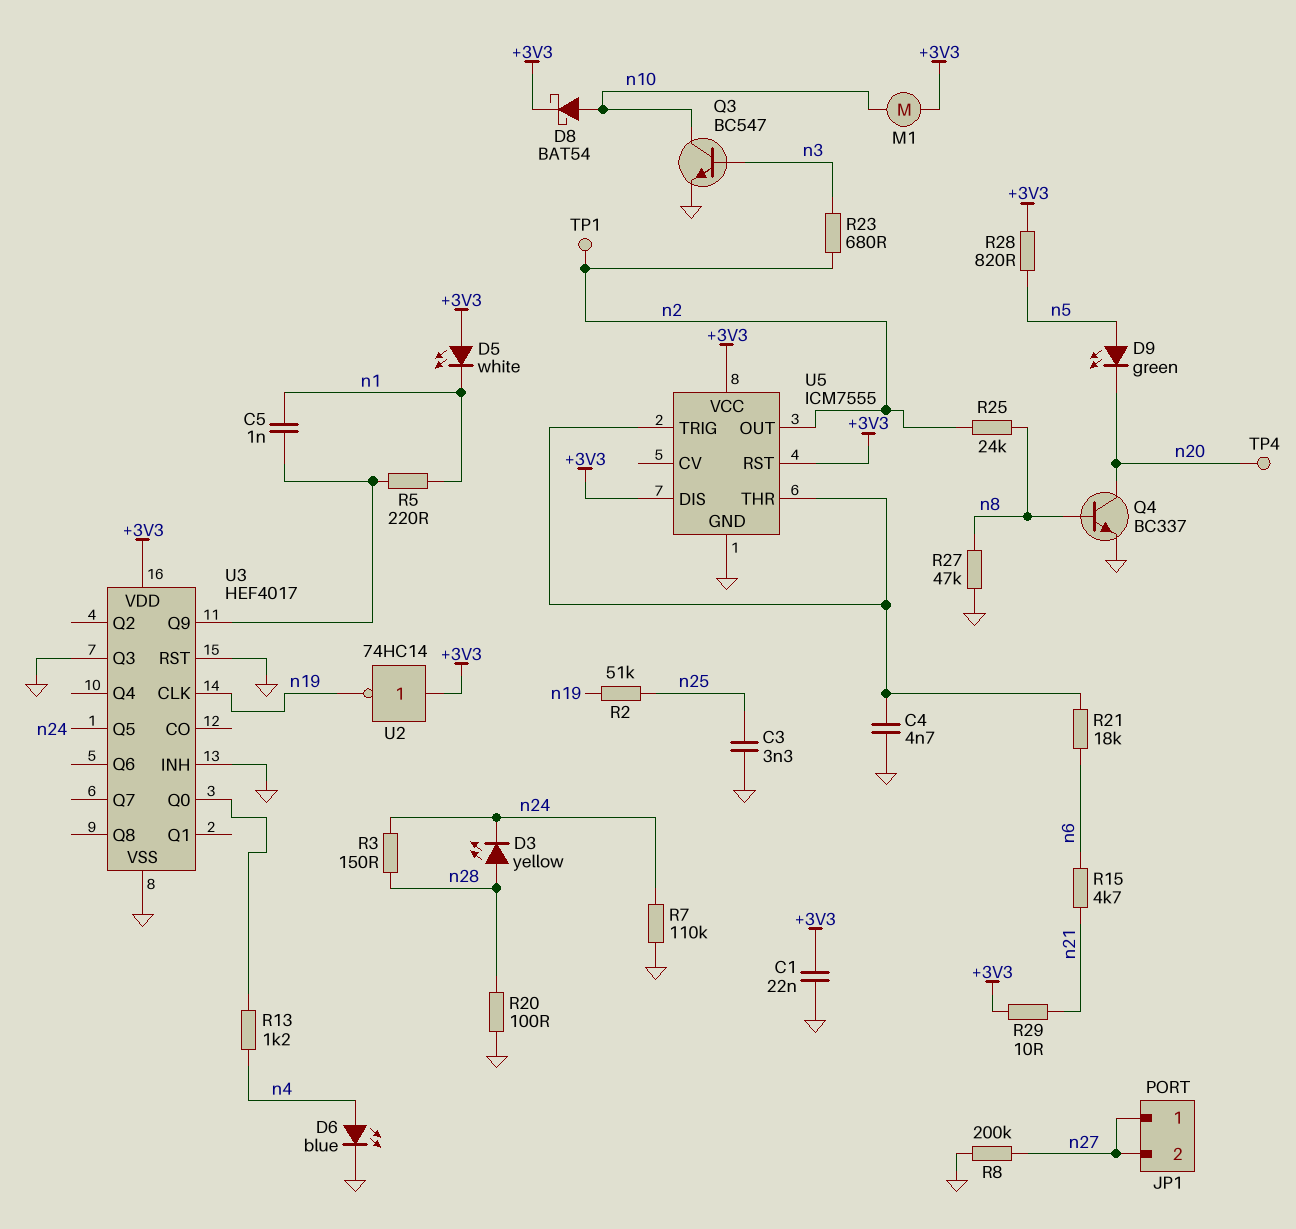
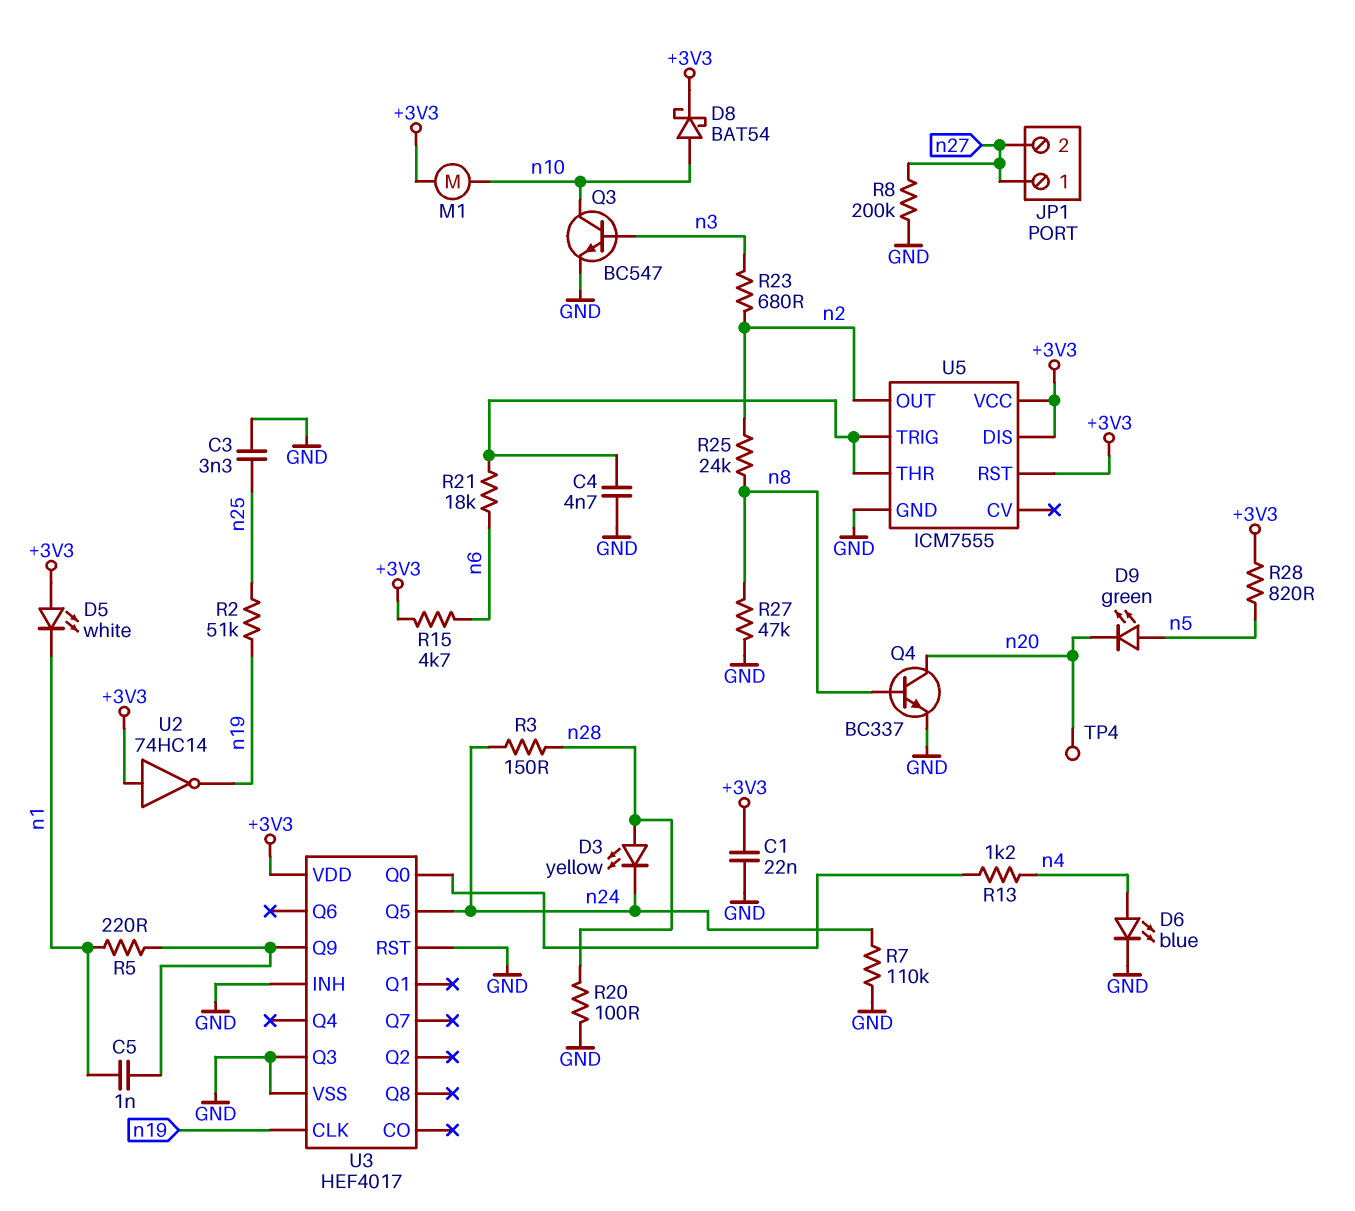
R15: 4.7k (n6, n21) -> 4.7k (+3V3, n6)
R29: 10 (+3V3, n21) -> none
TP1: test point (n2) -> none

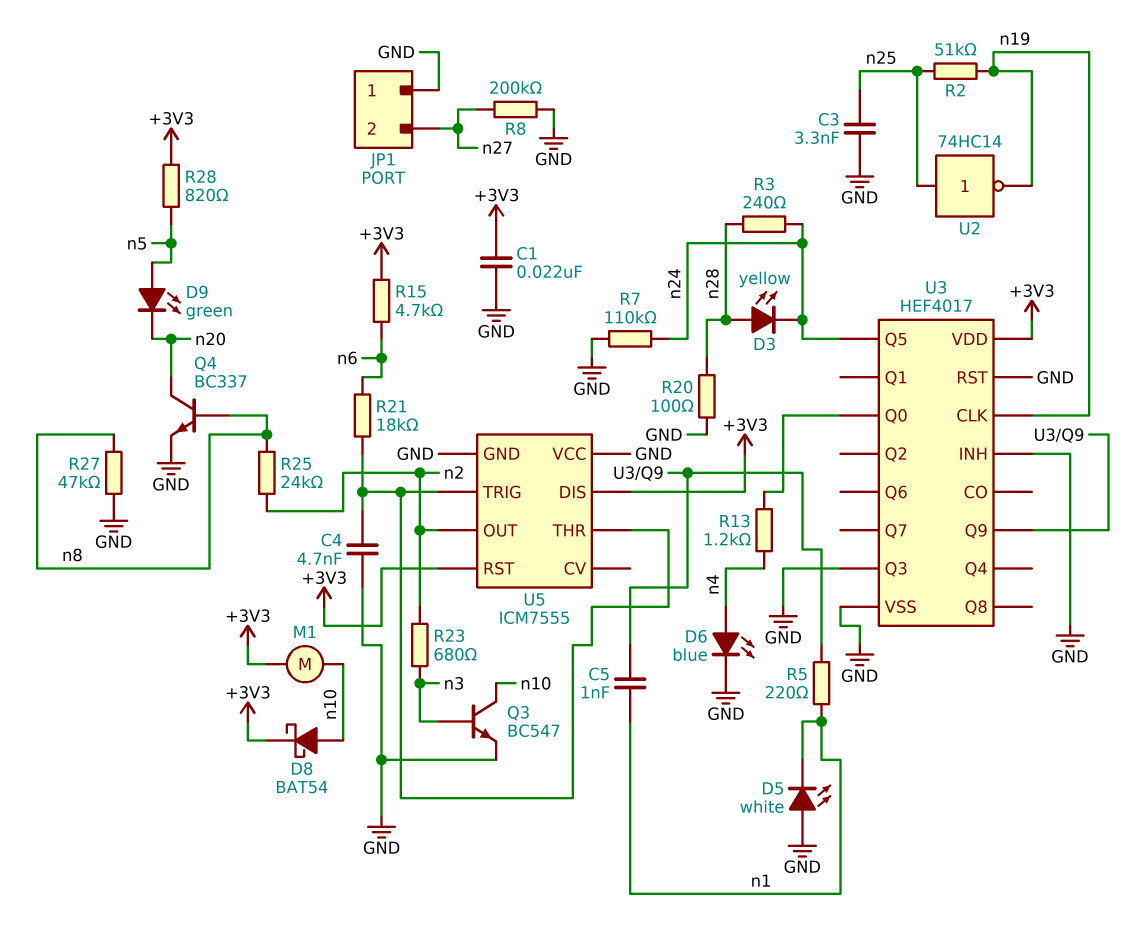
D5: LED white (A +3V3, K n1) -> LED white (A GND, K n1)
JP1 pin 1: n27 -> GND
R3: 150 (n24, n28) -> 240 (n24, n28)
TP4: test point (n20) -> none
U2: NOT 74HC14 (in +3V3, out n19) -> NOT 74HC14 (in n25, out n19)
U5 pin VCC: +3V3 -> GND

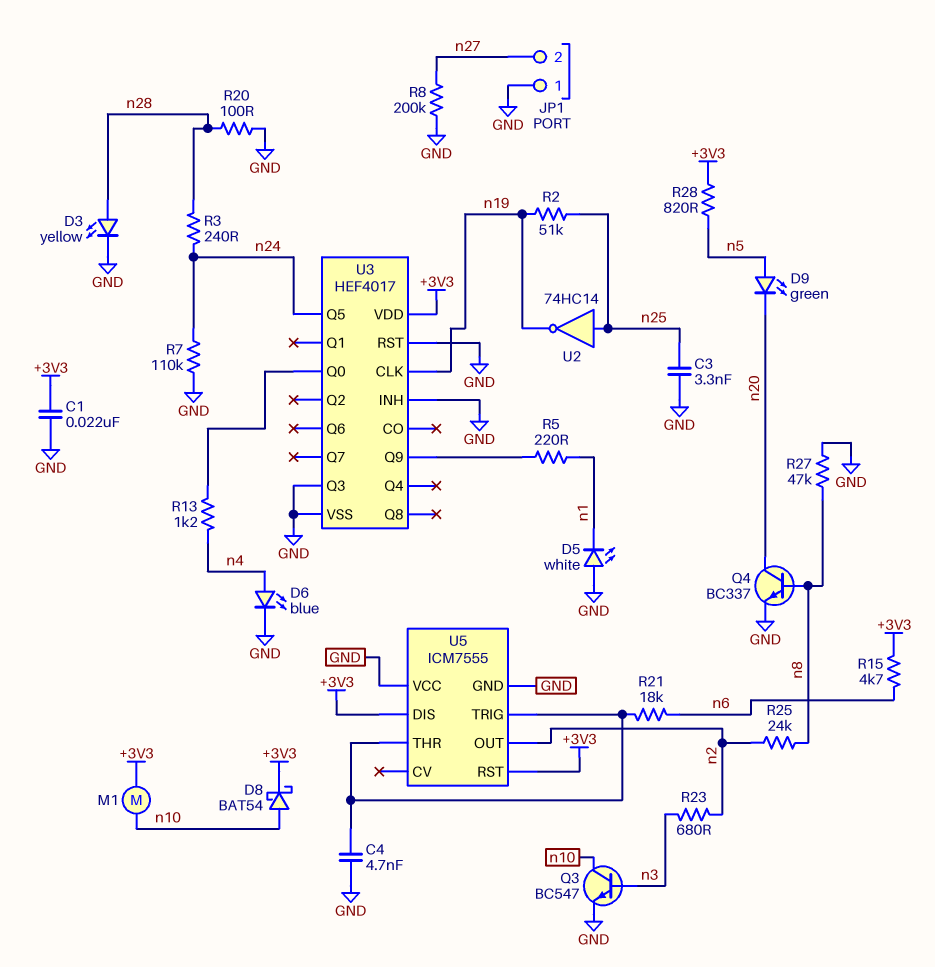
C5: 1nF (U3/Q9, n1) -> none
D3: LED yellow (A n28, K n24) -> LED yellow (A n28, K GND)

